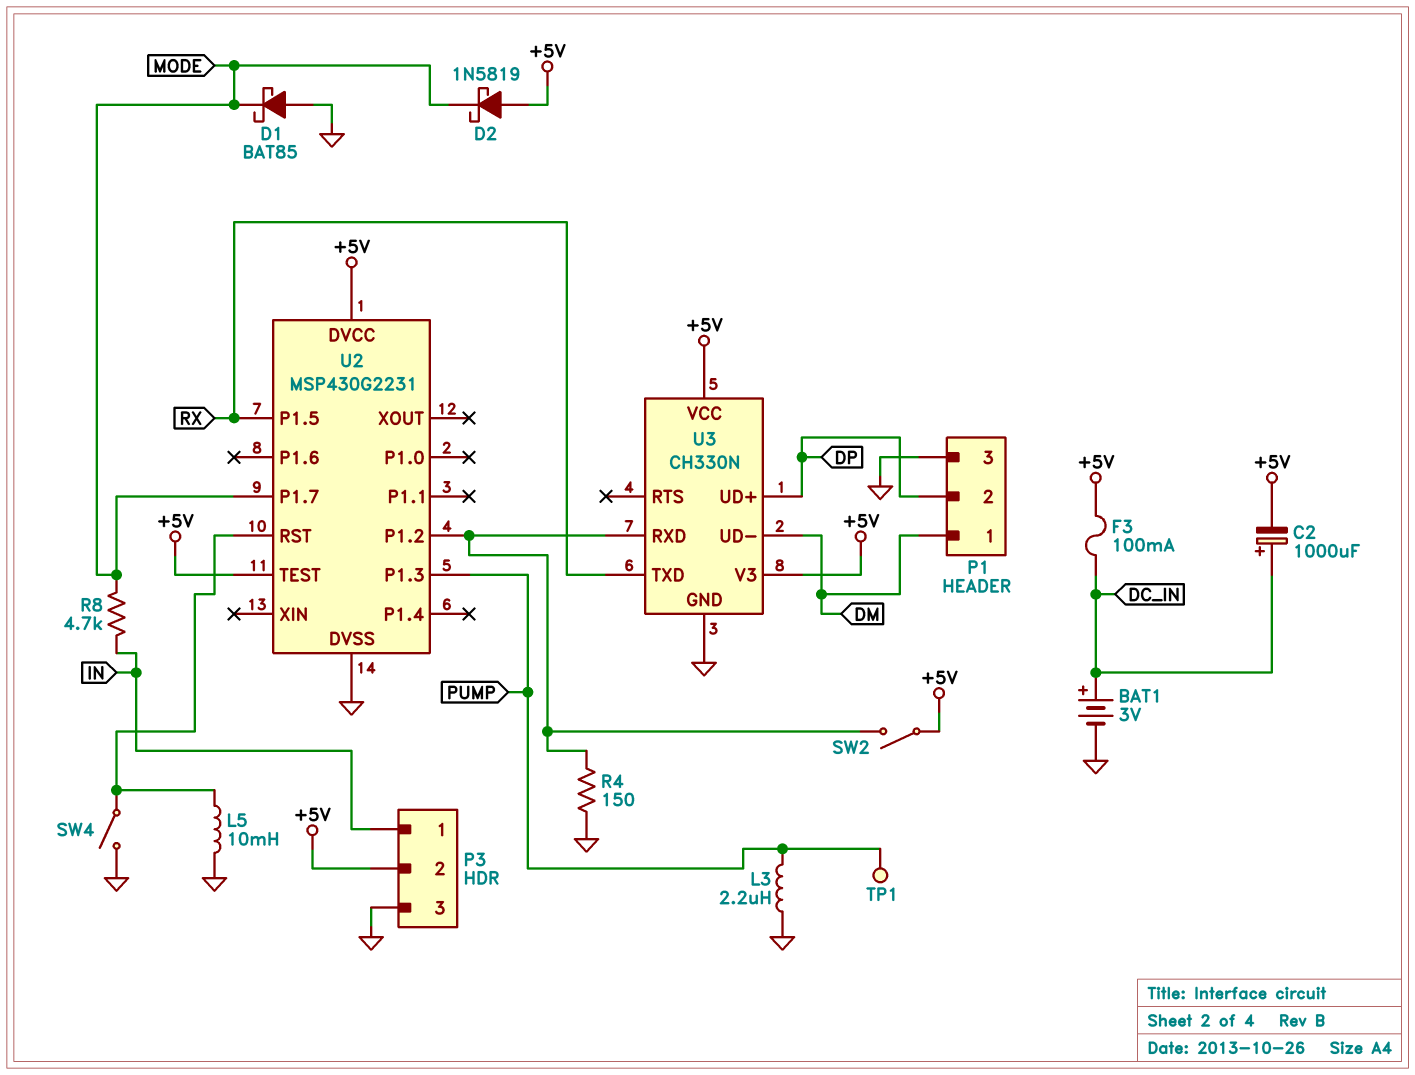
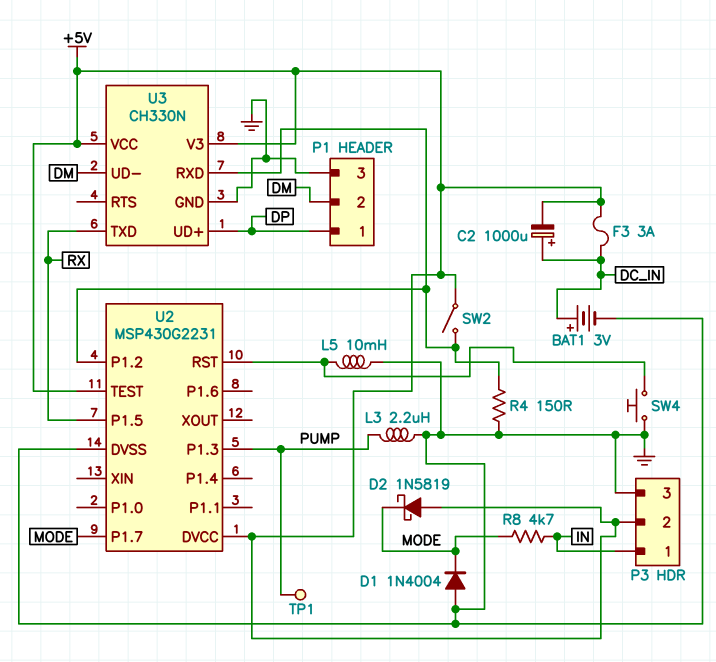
D1: schottky BAT85 (A GND, K MODE) -> diode 1N4004 (A GND, K MODE)
F3: 100mA (+5V, DC_IN) -> 3A (+5V, DC_IN)
P1 pin 1: DM -> DP
P1 pin 2: DP -> DM
SW4: switch (GND, U2/RST) -> button (GND, U2/RST)

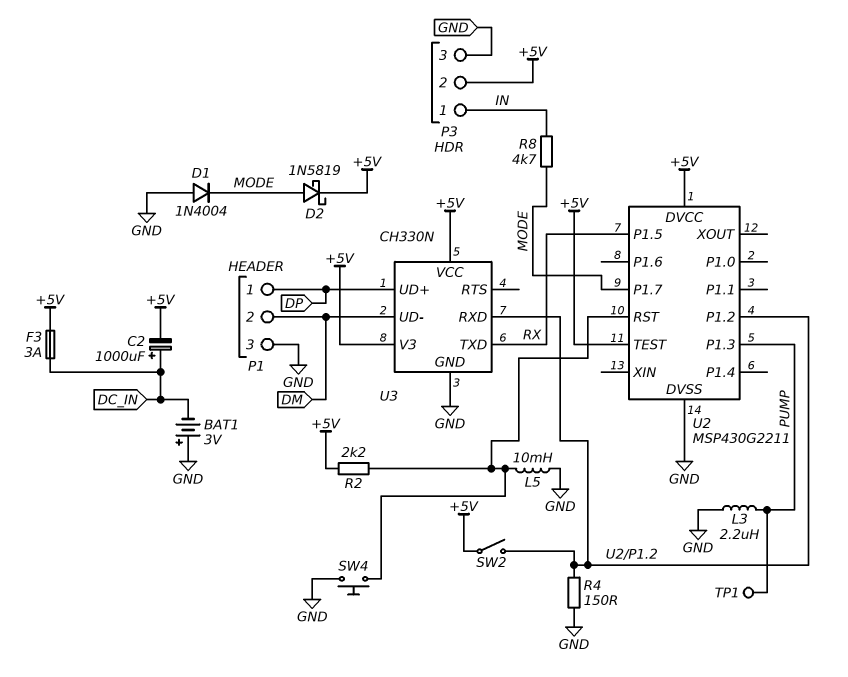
BAT1: 3V (plus DC_IN, minus GND) -> 3V (plus GND, minus DC_IN)
D2: schottky 1N5819 (A +5V, K MODE) -> schottky 1N5819 (A MODE, K +5V)
R2: none -> 2.2k (+5V, U2/RST)
U2: MSP430G2231 -> MSP430G2211

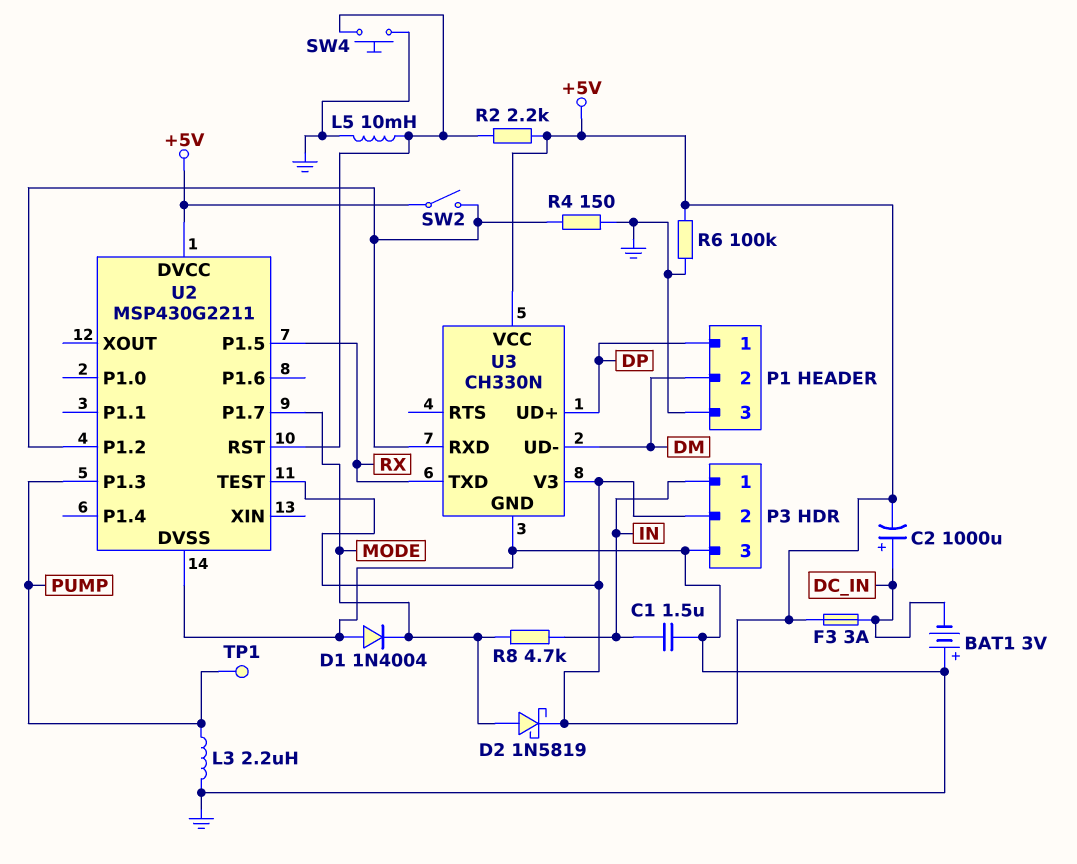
C1: none -> 1.5uF (GND, IN)
R6: none -> 100k (+5V, GND)

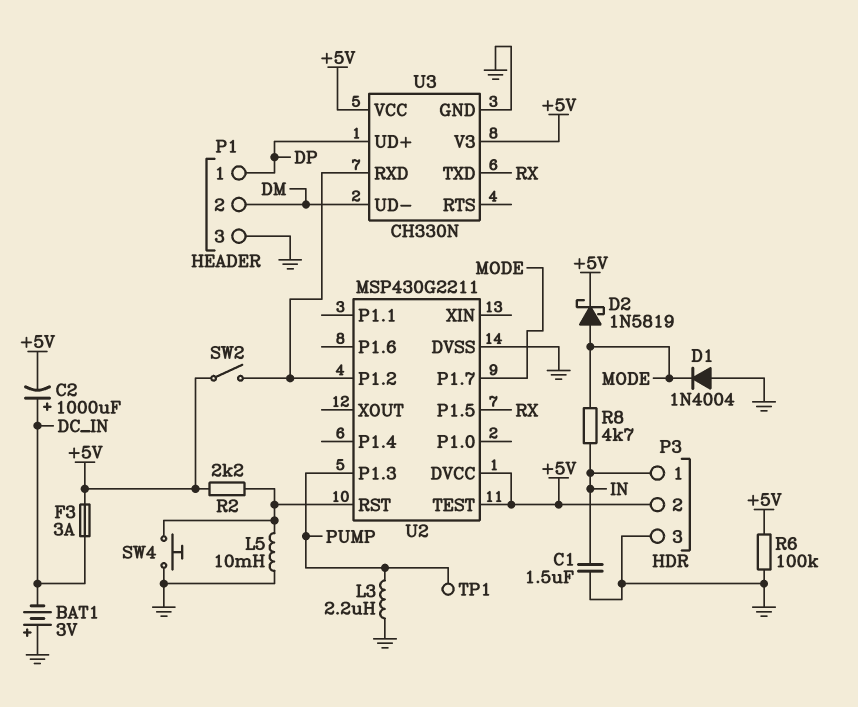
R4: 150 (GND, U2/P1.2) -> none

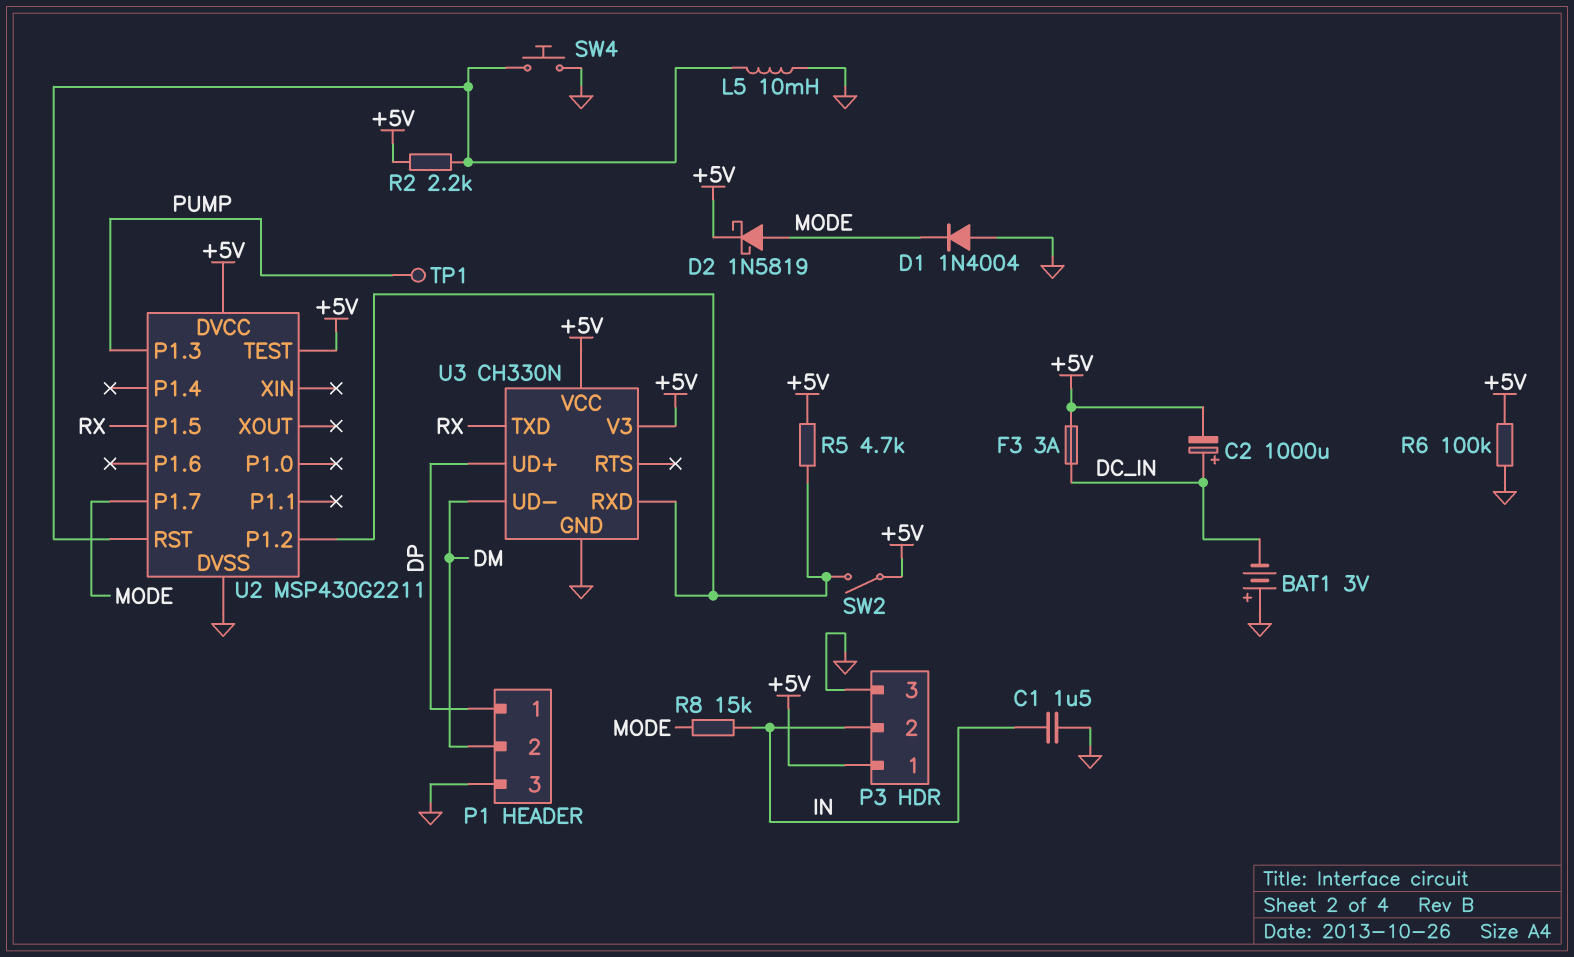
L3: 2.2uH (GND, PUMP) -> none
P3 pin 1: IN -> +5V
P3 pin 2: +5V -> IN
R5: none -> 4.7k (+5V, U2/P1.2)
R8: 4.7k (IN, MODE) -> 15k (IN, MODE)

